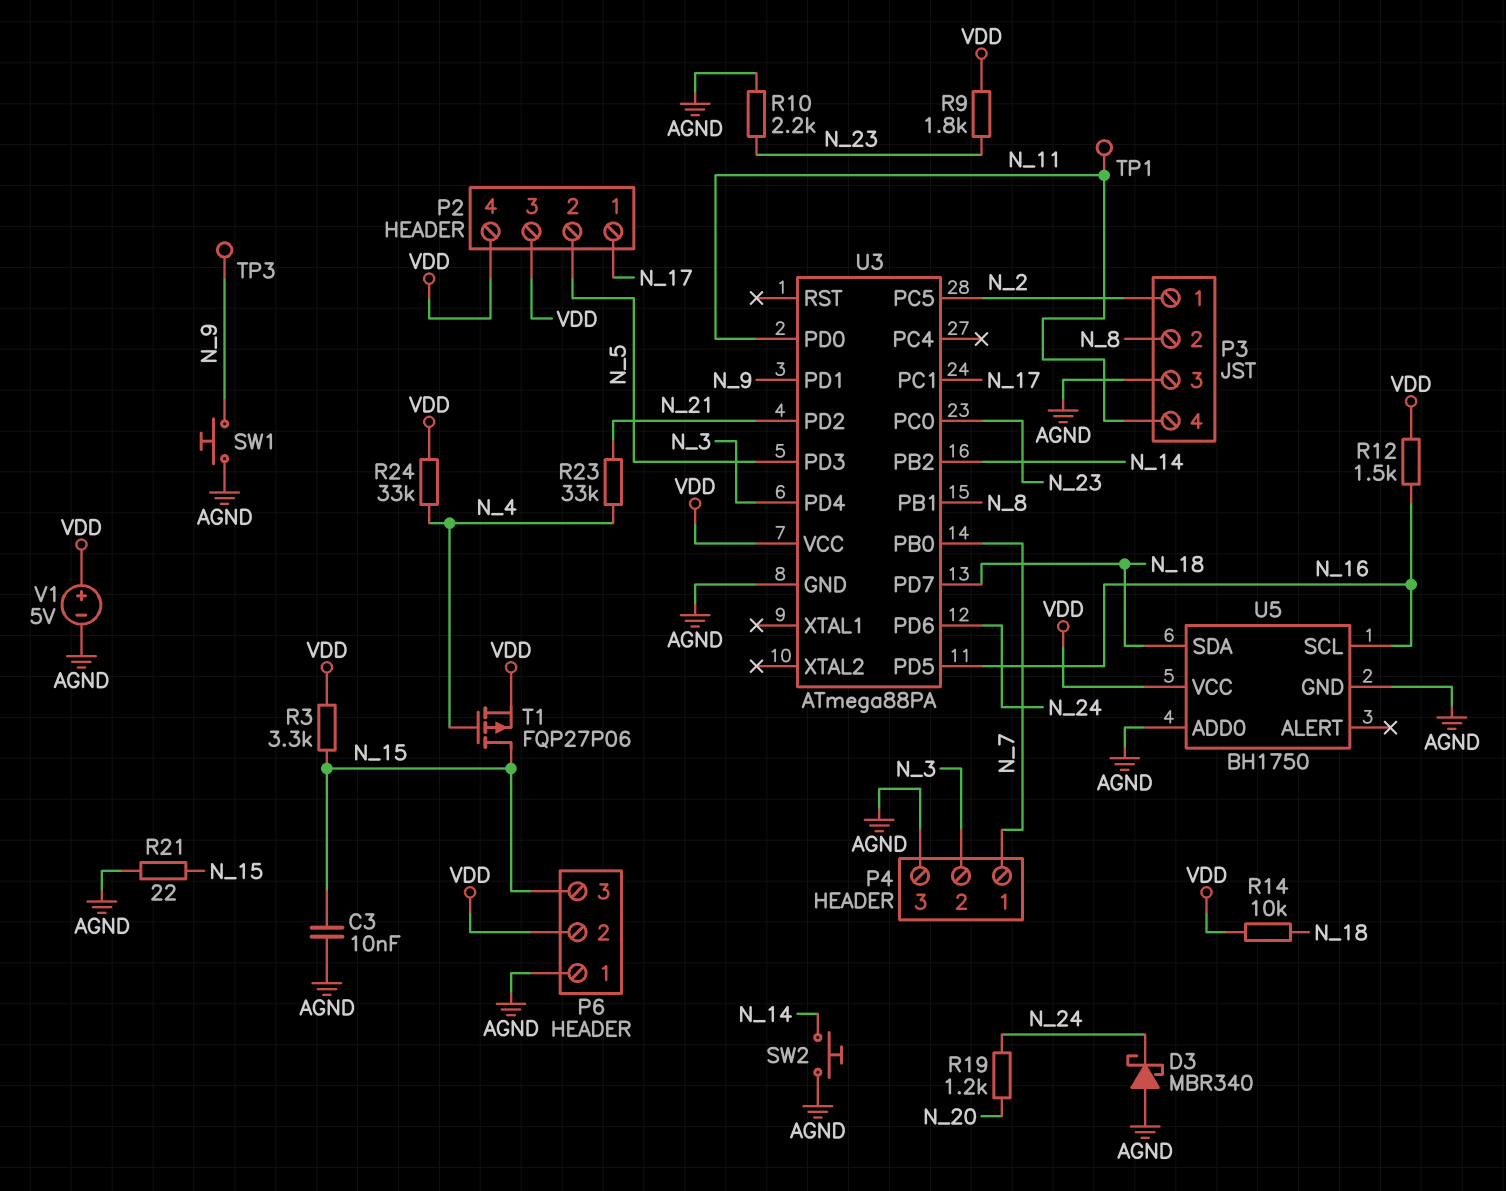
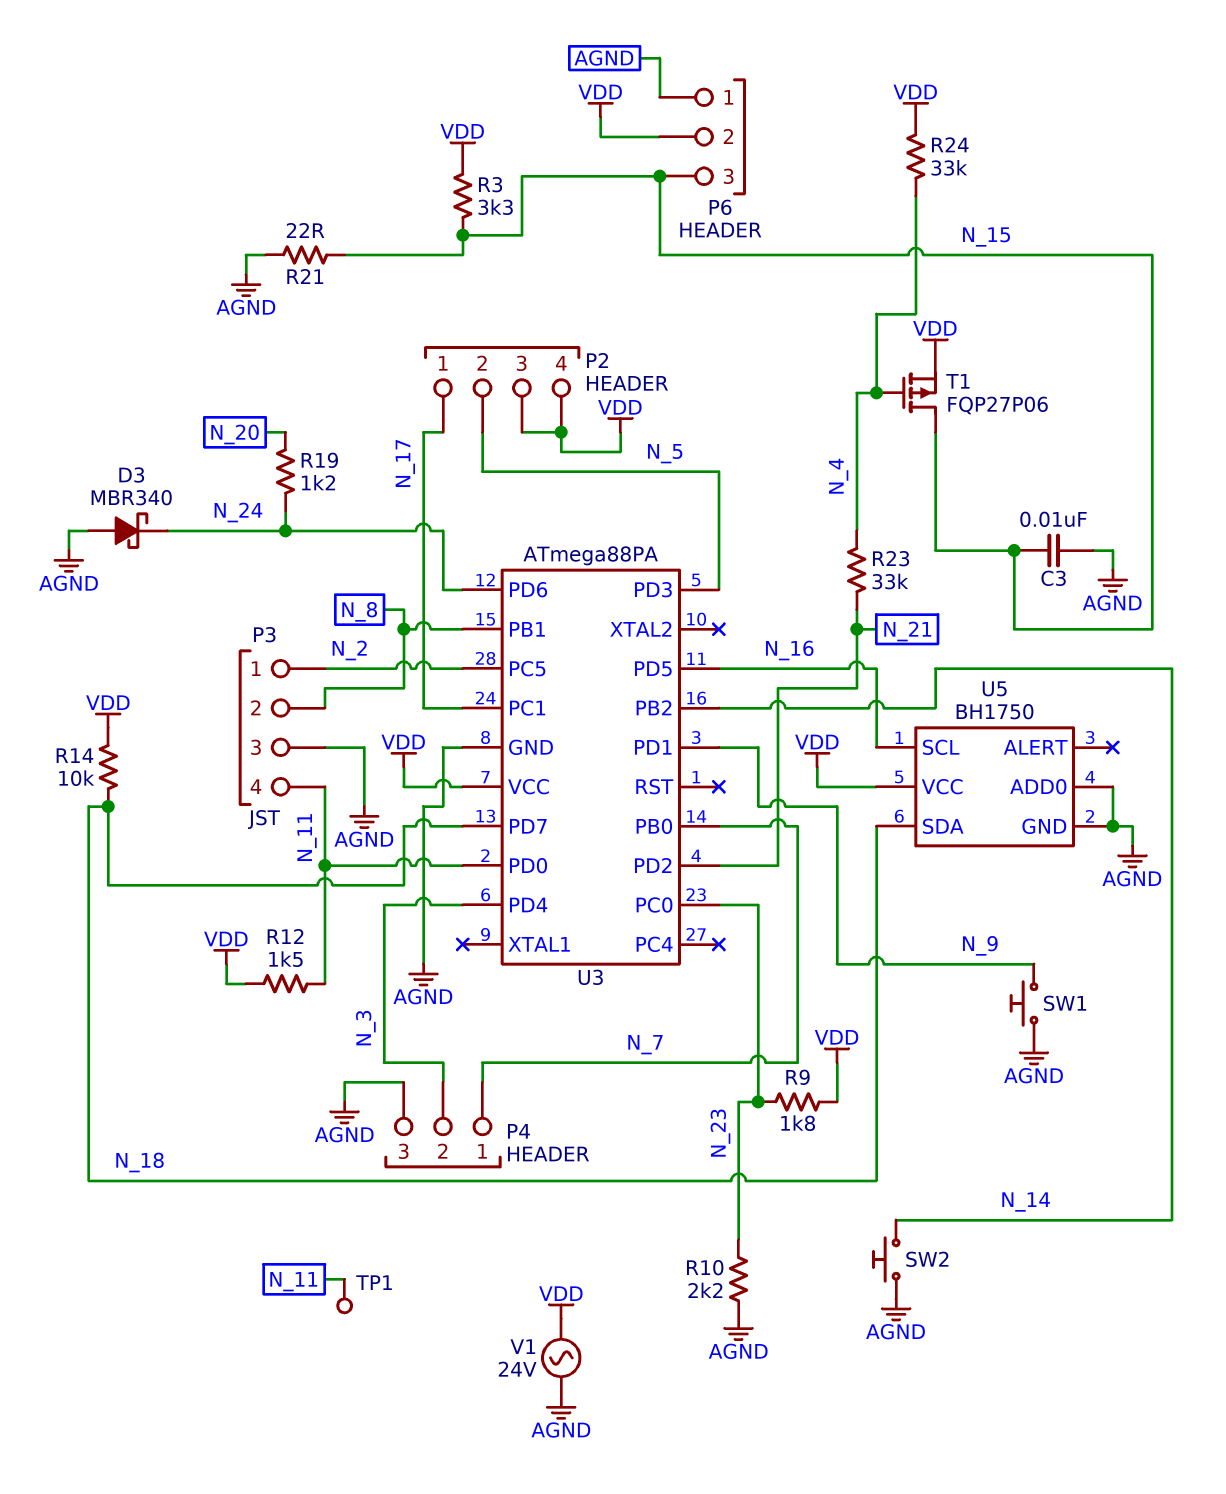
R12: 1.5k (N_16, VDD) -> 1.5k (N_11, VDD)
TP3: test point (N_9) -> none
V1: 5V (plus VDD, minus AGND) -> AC 24V (AGND, VDD)

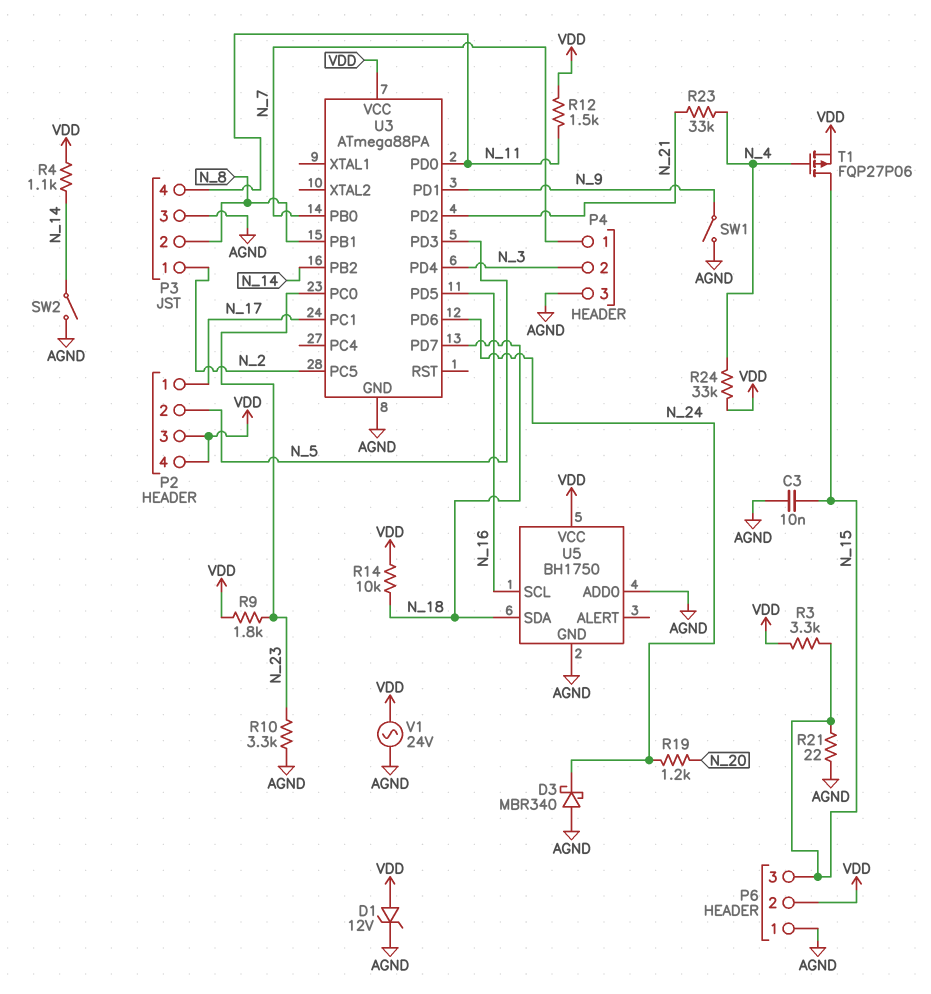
D1: none -> zener 12V (A VDD, K AGND)
R4: none -> 1.1k (N_14, VDD)
R10: 2.2k (AGND, N_23) -> 3.3k (AGND, N_23)
SW1: button (AGND, N_9) -> switch (AGND, N_9)
SW2: button (AGND, N_14) -> switch (AGND, N_14)
TP1: test point (N_11) -> none

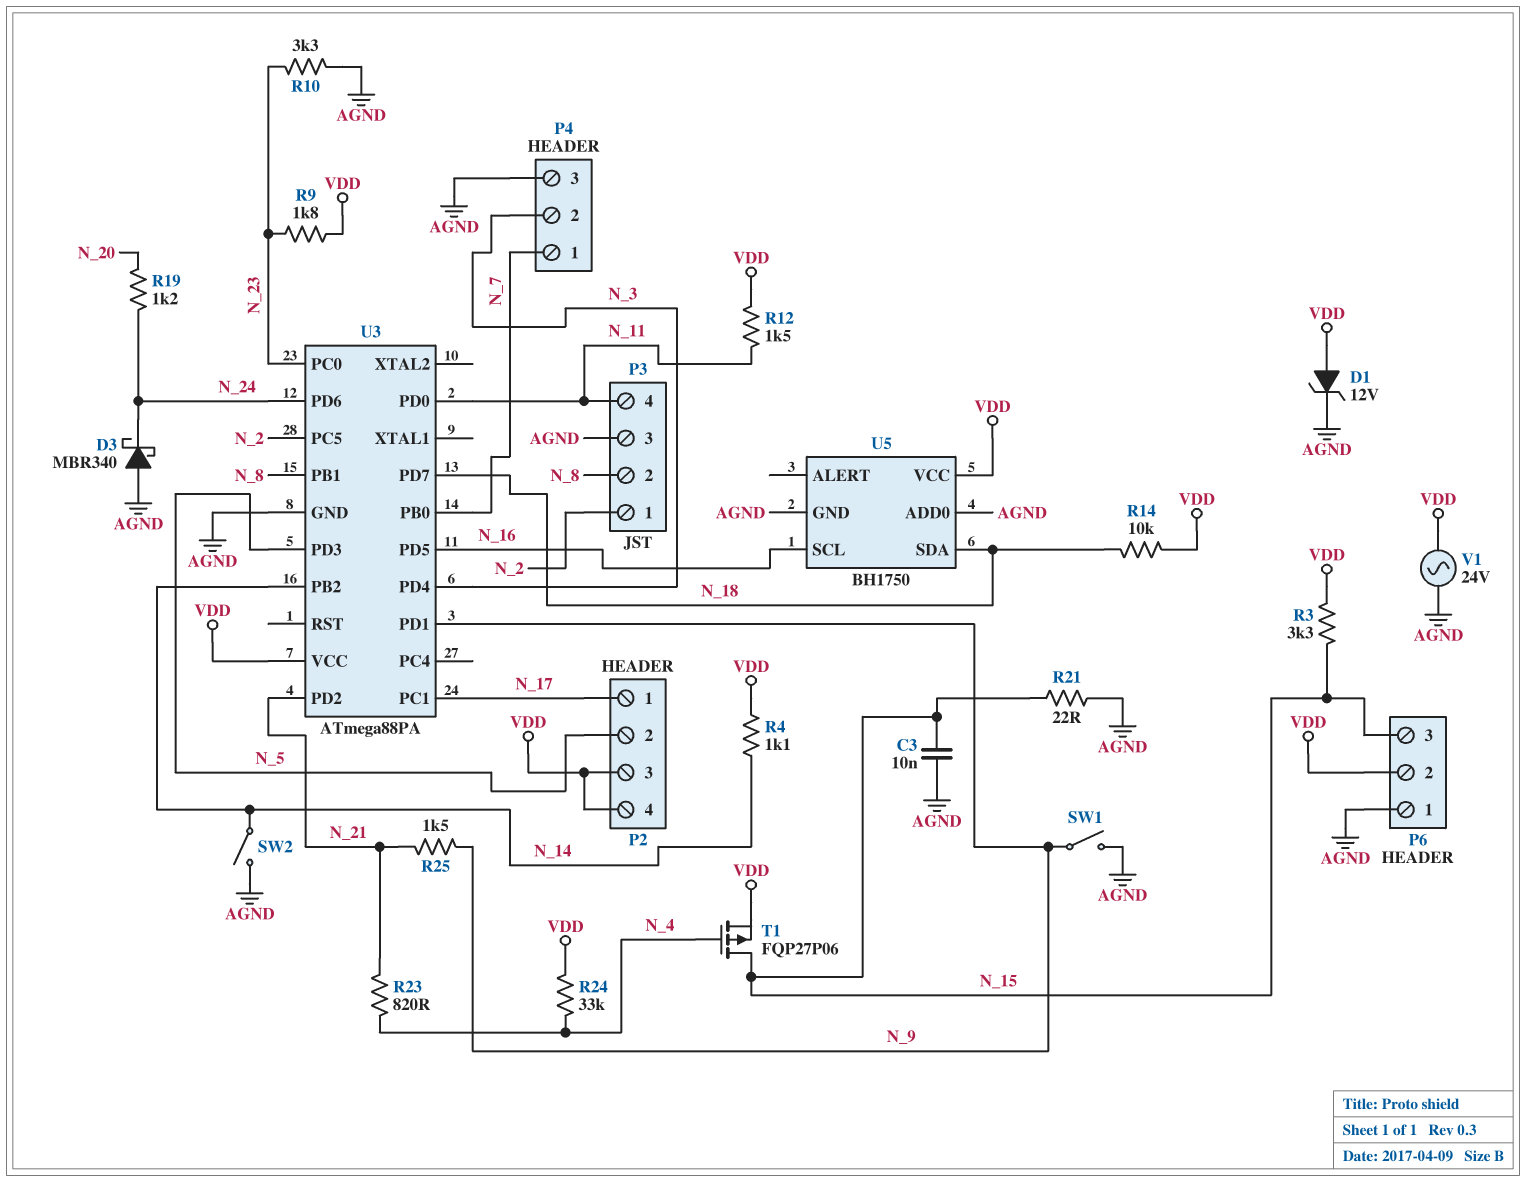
R23: 33k (N_4, N_21) -> 820 (N_4, N_21)
R25: none -> 1.5k (N_9, N_21)

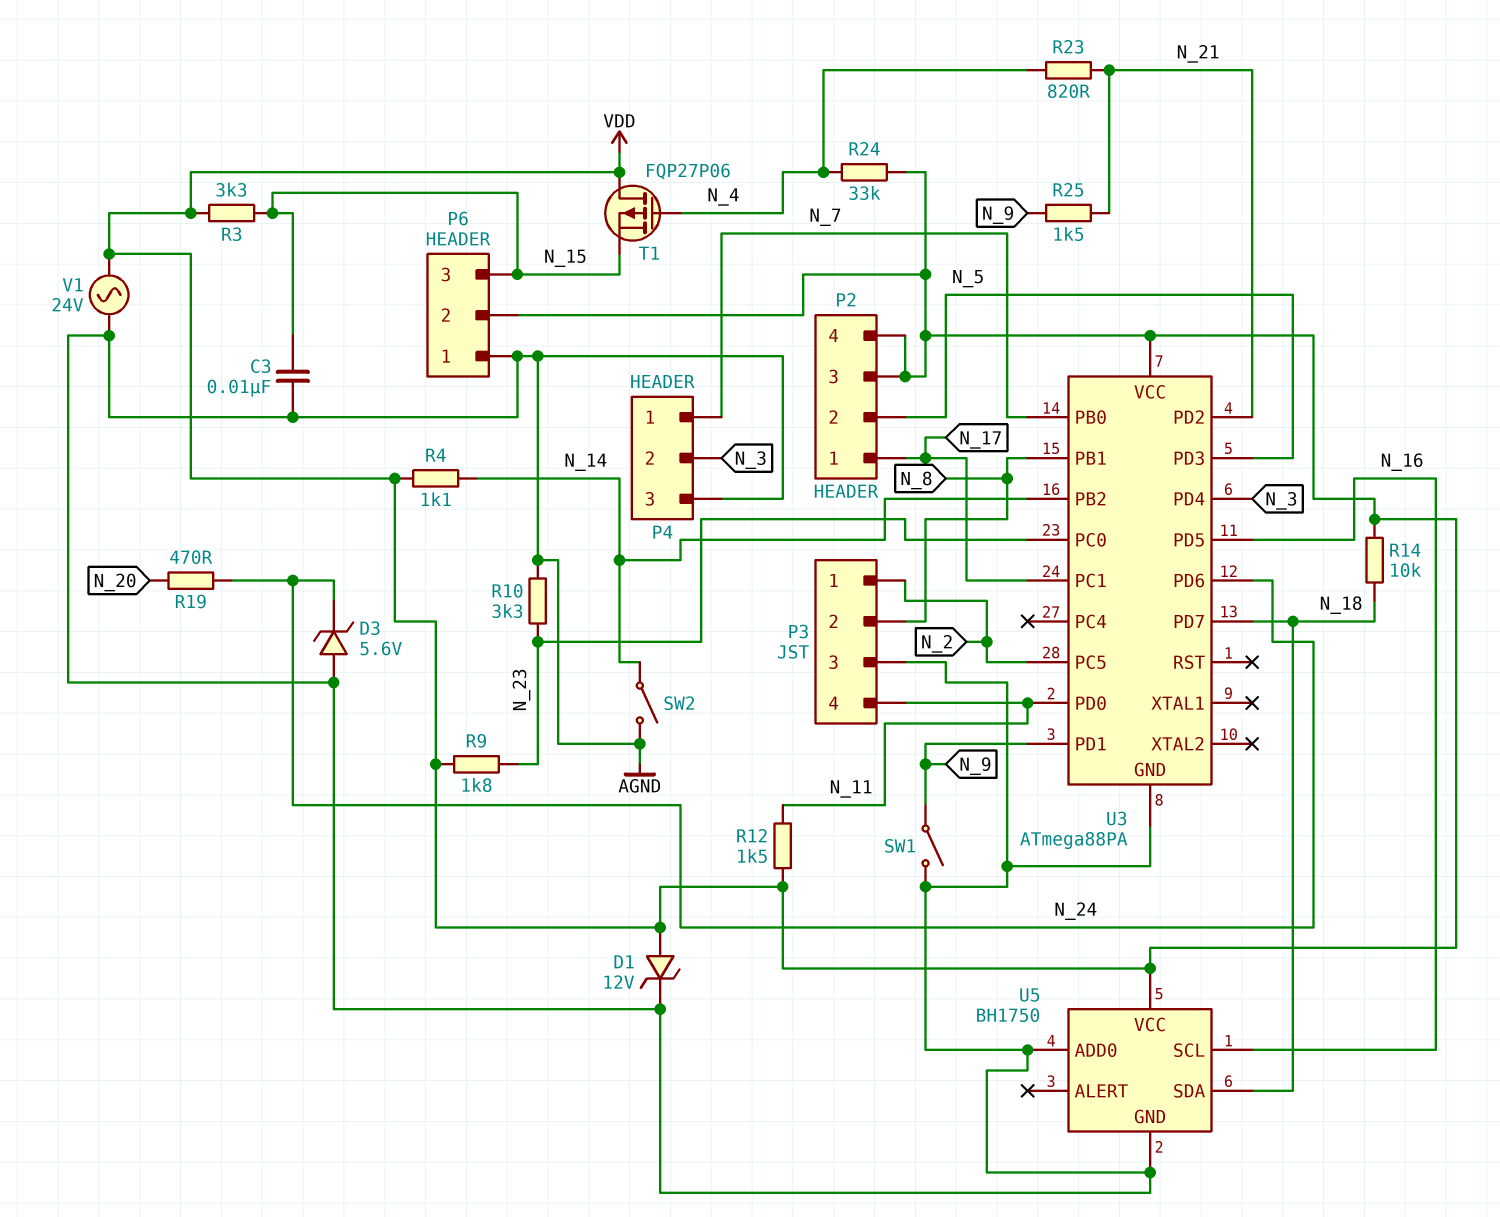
D3: schottky MBR340 (A AGND, K N_24) -> zener 5.6V (A AGND, K N_24)
R19: 1.2k (N_20, N_24) -> 470 (N_20, N_24)
R21: 22 (AGND, N_15) -> none
T1: PMOS FQP27P06 (G N_4, D N_15, S VDD) -> PMOS FQP27P06 (G N_4, D VDD, S N_15)

